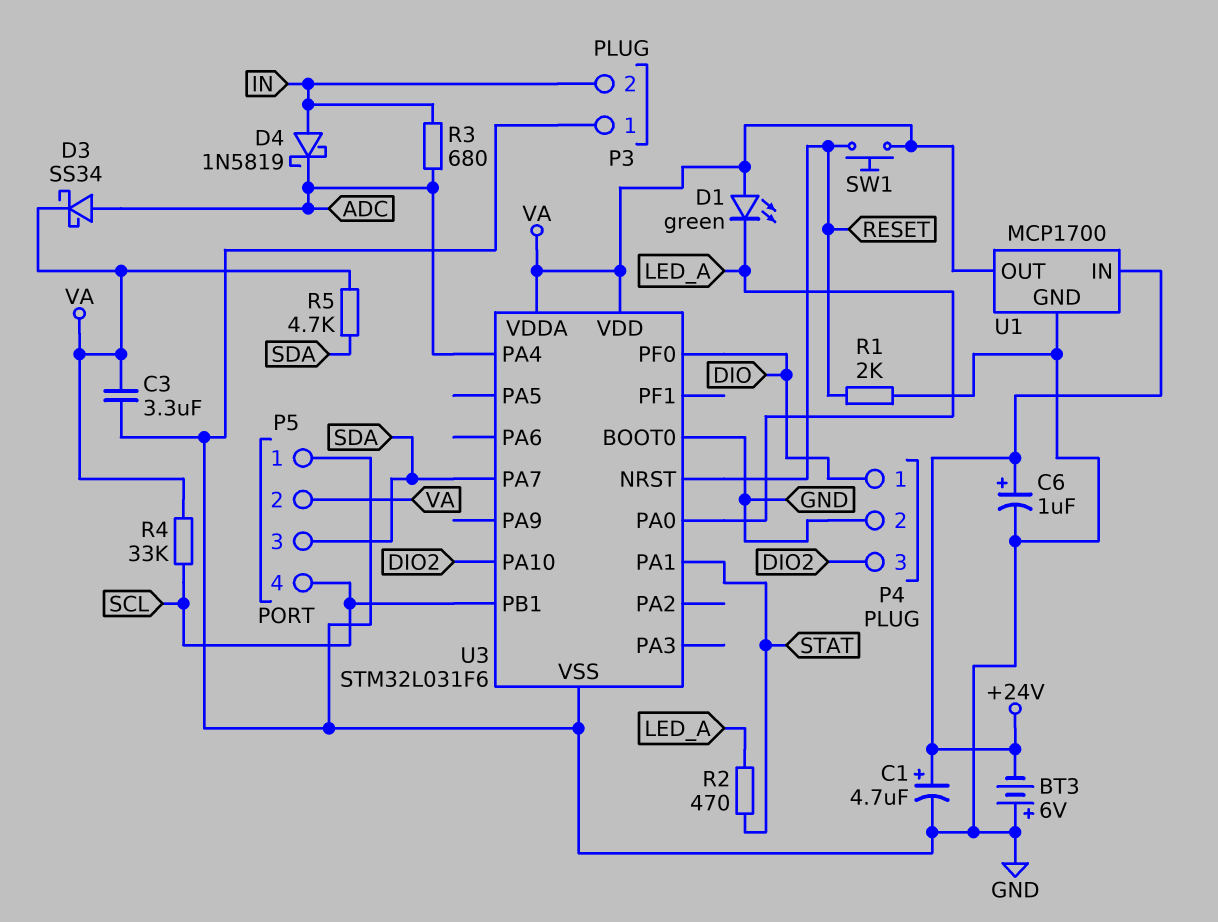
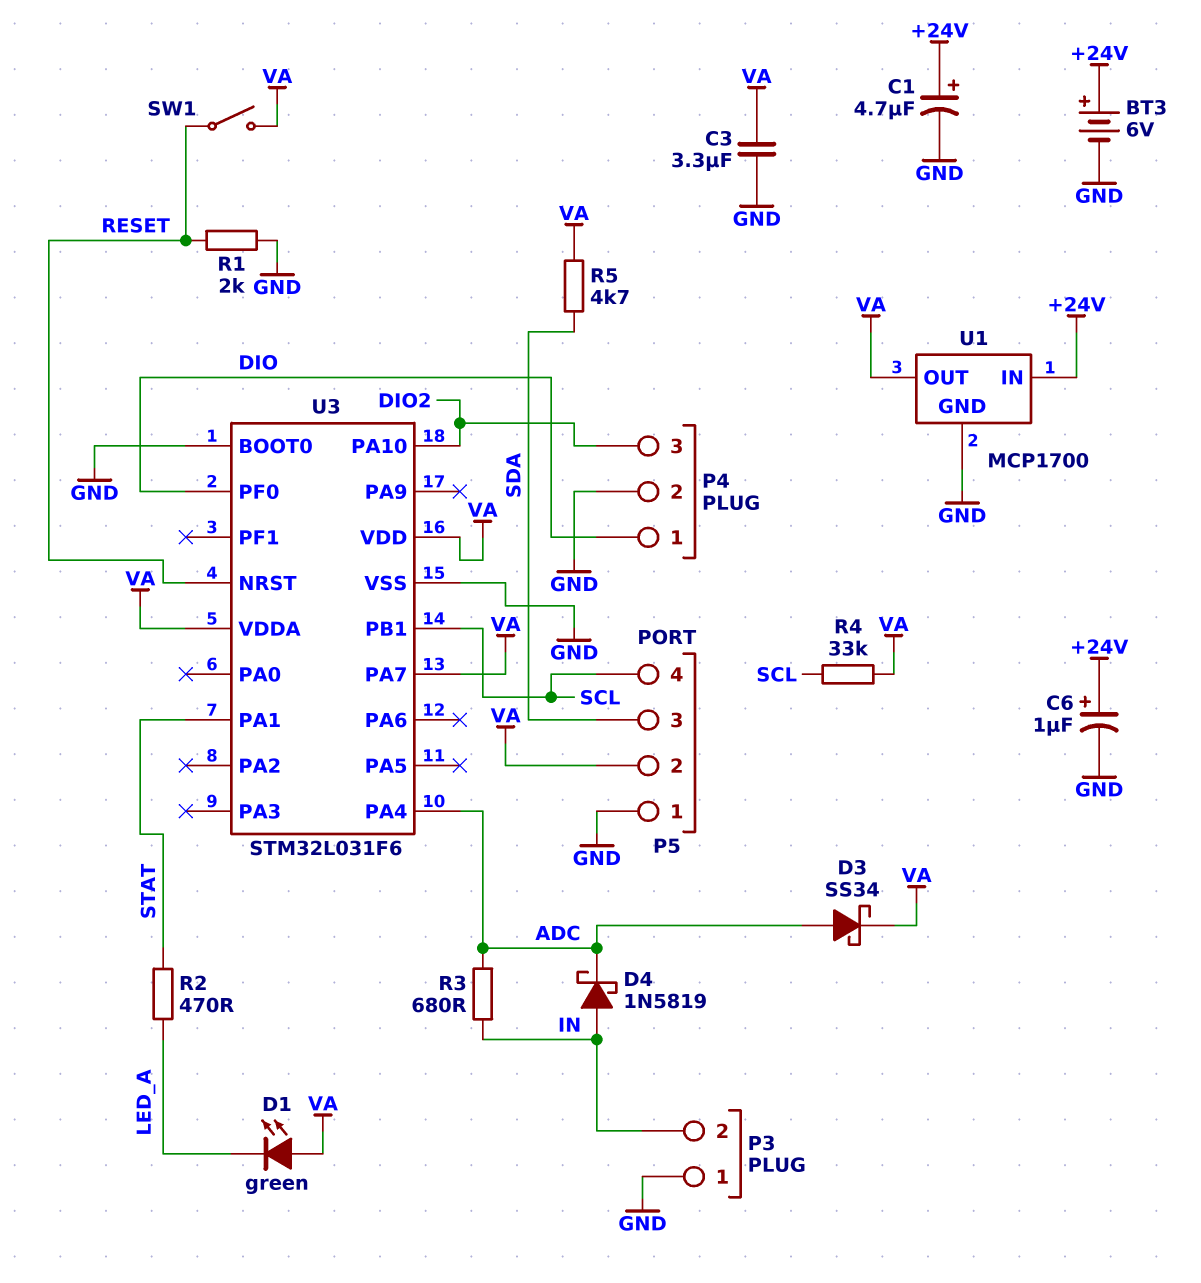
BT3: 6V (plus GND, minus +24V) -> 6V (plus +24V, minus GND)
SW1: button (RESET, VA) -> switch (RESET, VA)
U3 pin PA0: LED_A -> none
U3 pin PA7: SDA -> VA

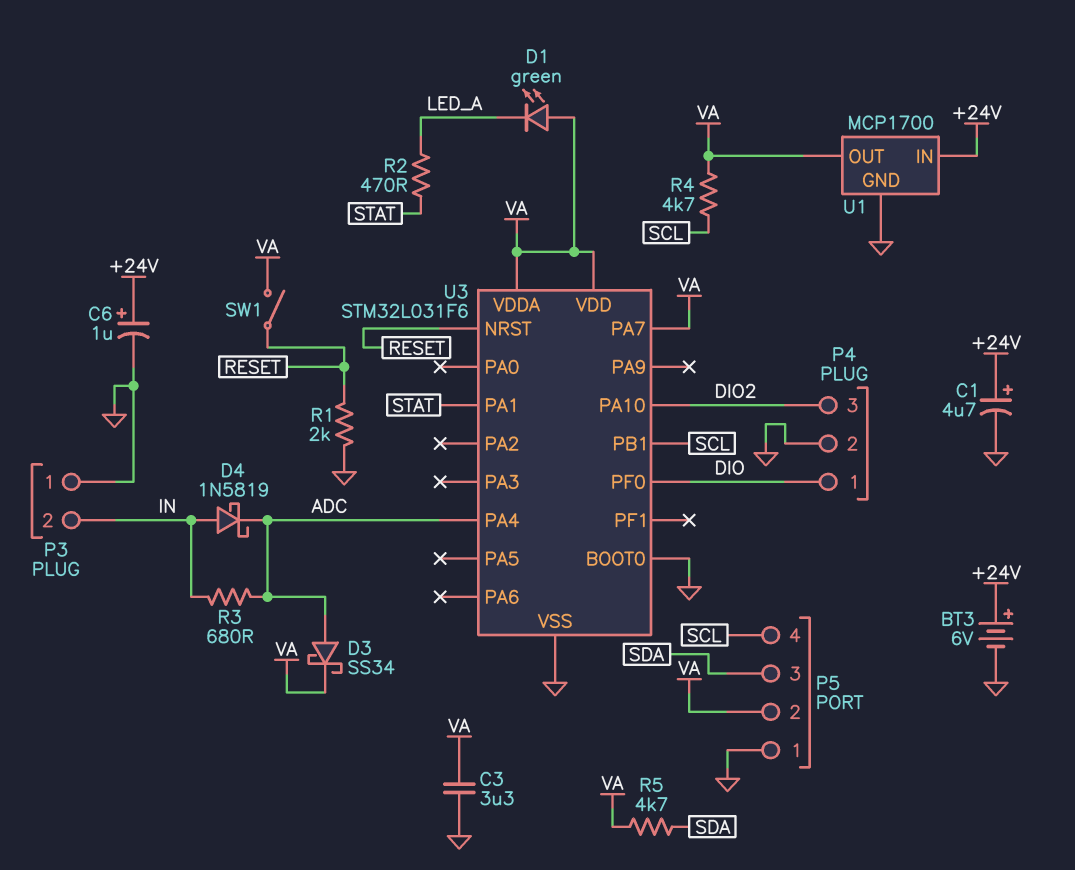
R4: 33k (SCL, VA) -> 4.7k (SCL, VA)

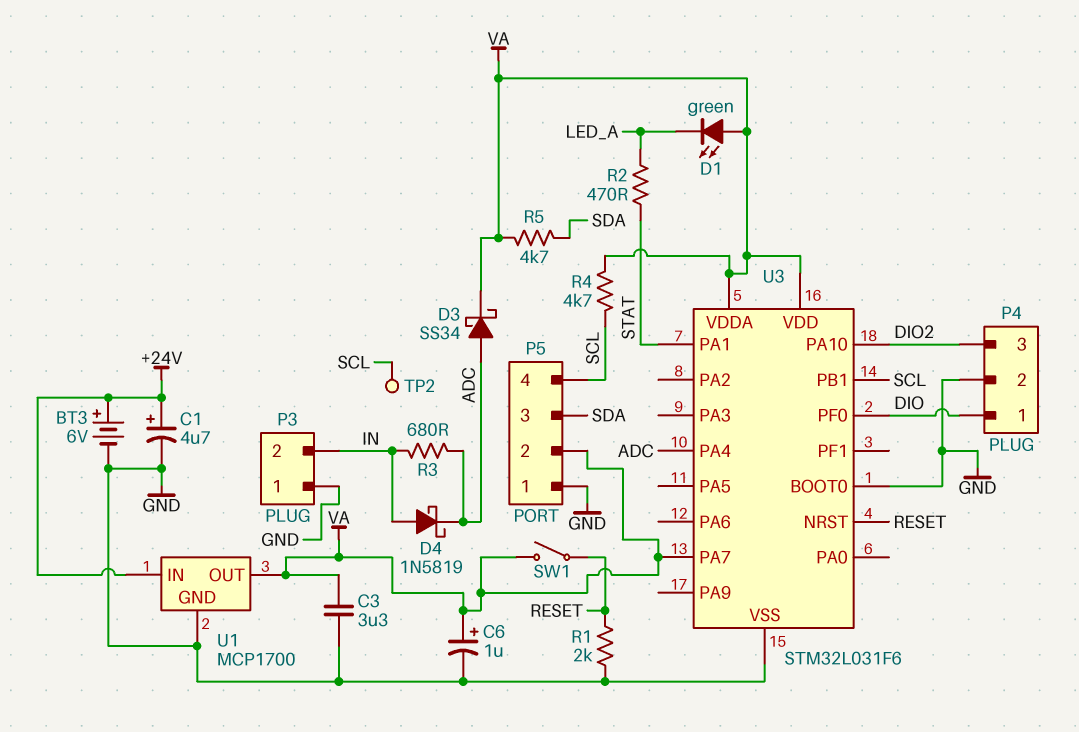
C6: 1uF (plus +24V, minus GND) -> 1uF (plus VA, minus GND)
TP2: none -> test point (SCL)

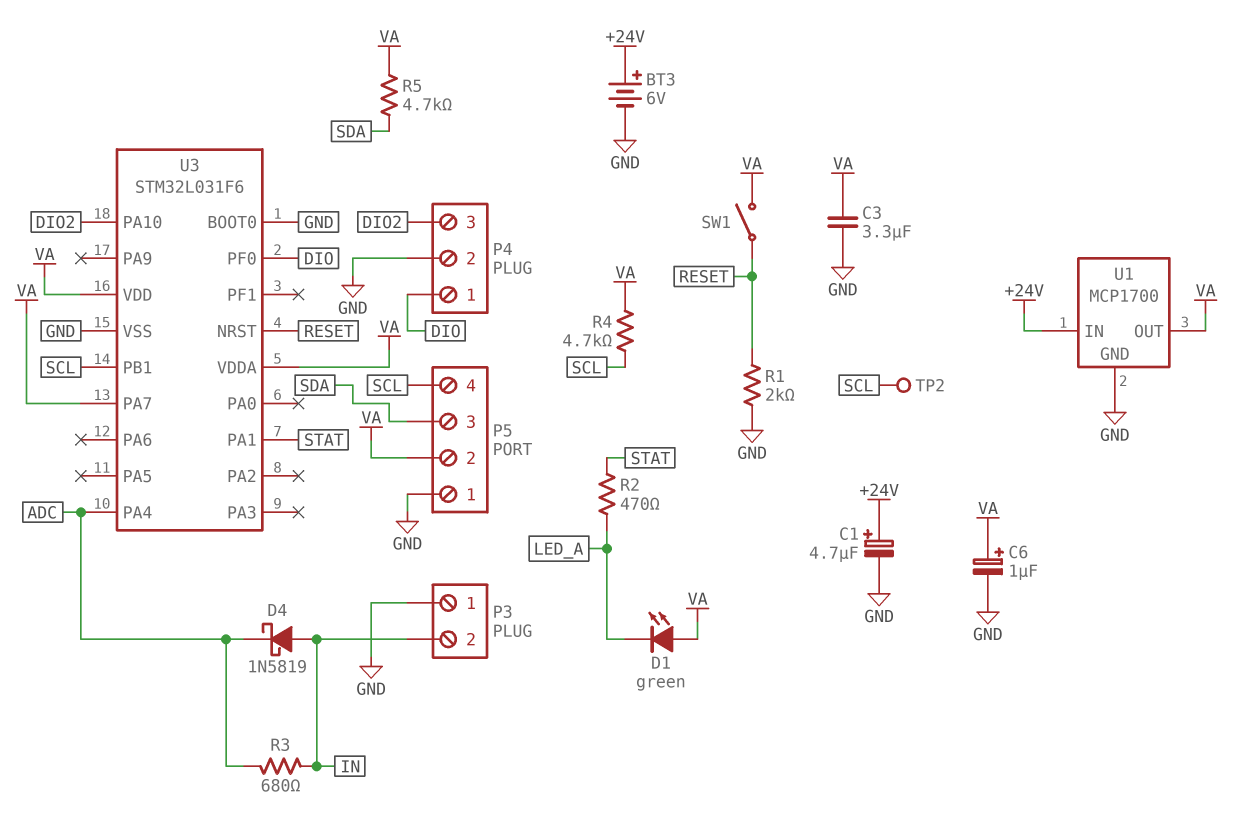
D3: schottky SS34 (A ADC, K VA) -> none

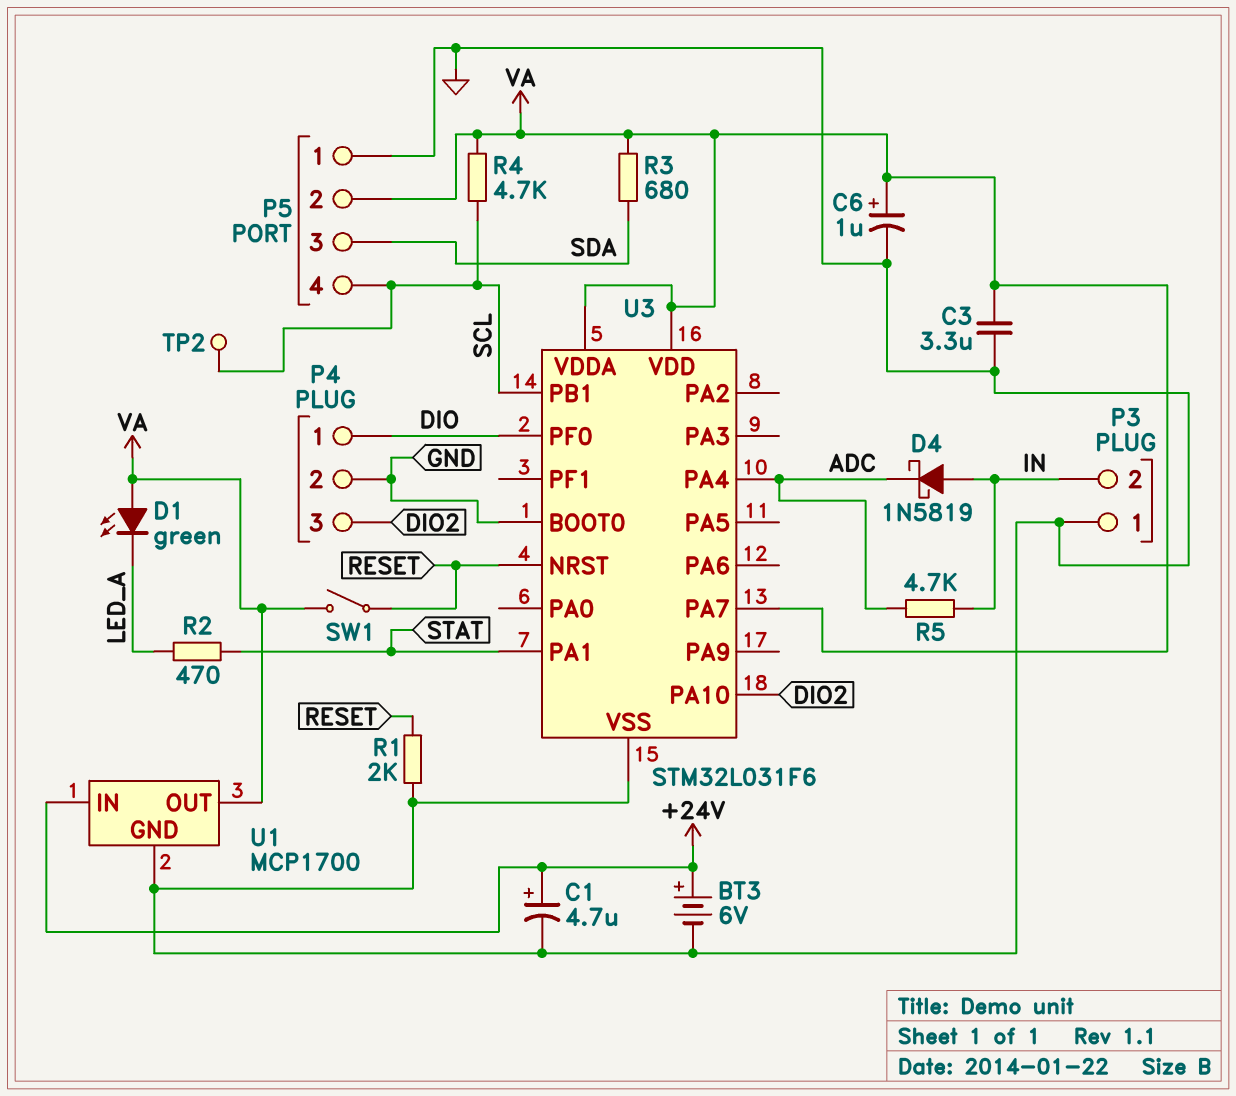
R3: 680 (ADC, IN) -> 680 (SDA, VA)
R5: 4.7k (SDA, VA) -> 4.7k (ADC, IN)

